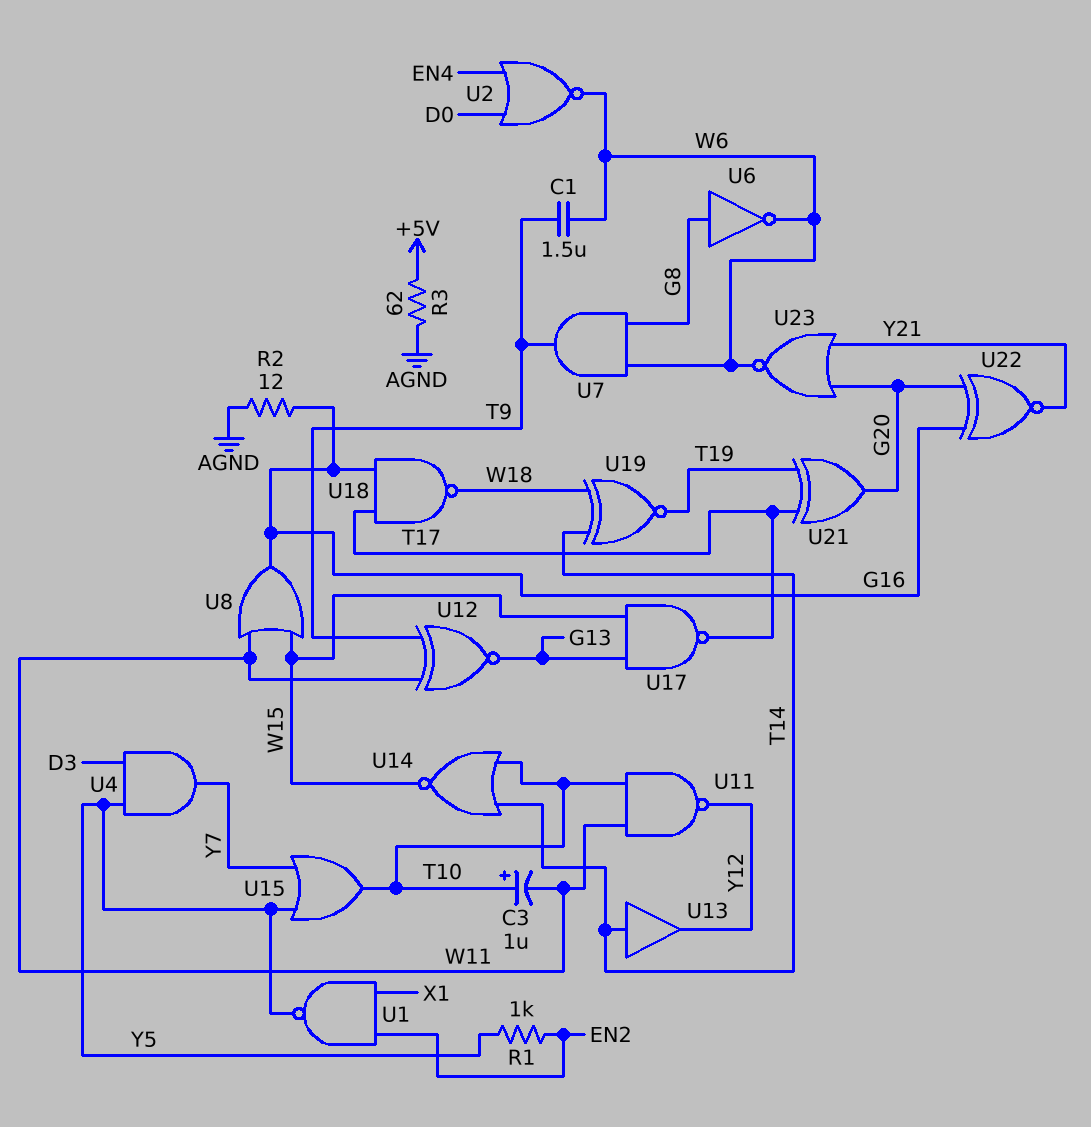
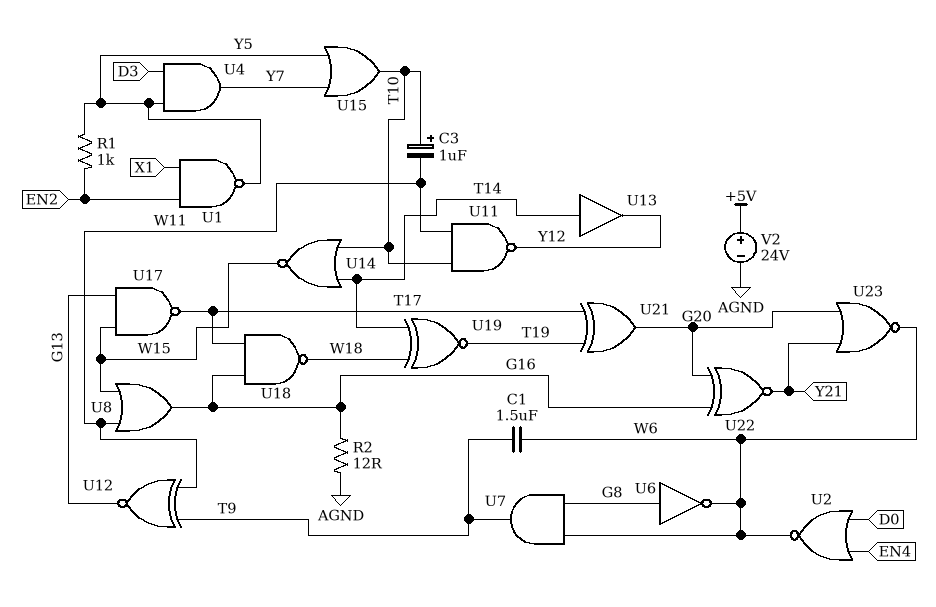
R3: 62 (+5V, AGND) -> none
V2: none -> 24V (plus +5V, minus AGND)

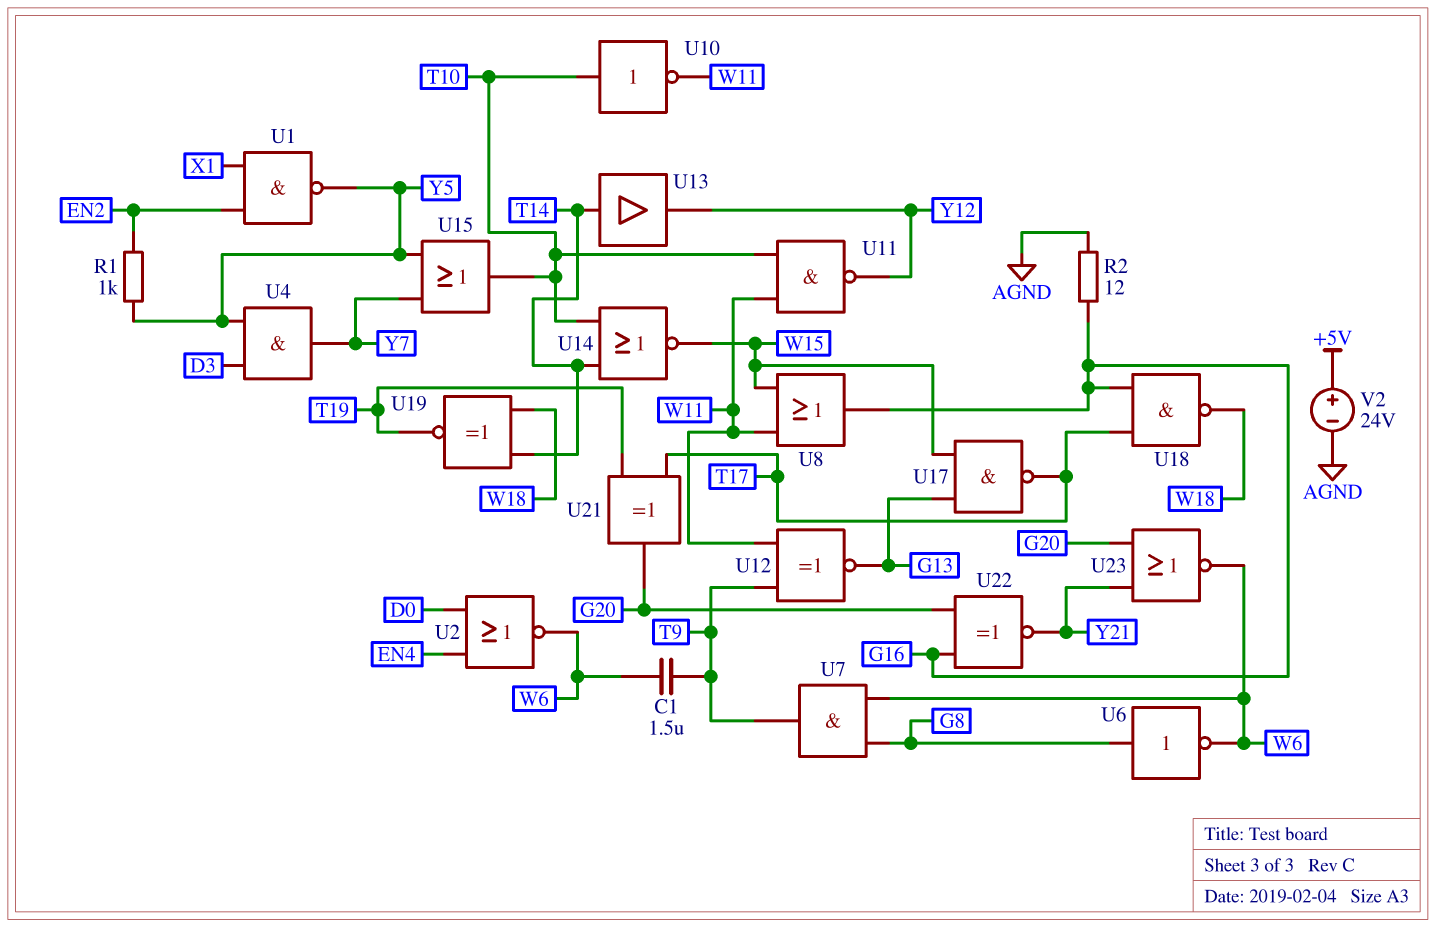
C3: 1uF (plus T10, minus W11) -> none
U10: none -> NOT (in T10, out W11)

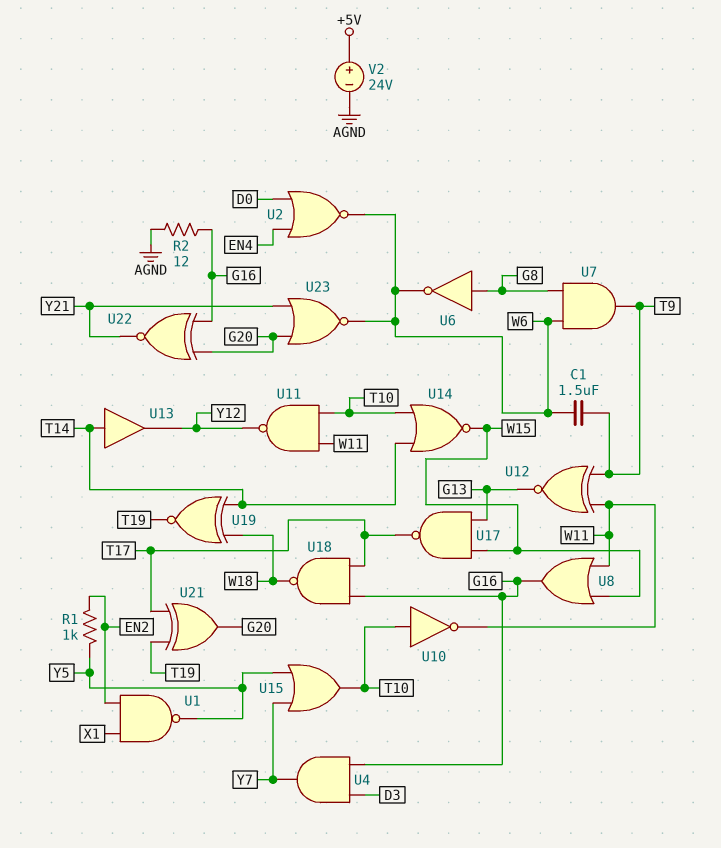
U4: AND (in D3, in Y5, out Y7) -> AND (in D3, in G16, out Y7)

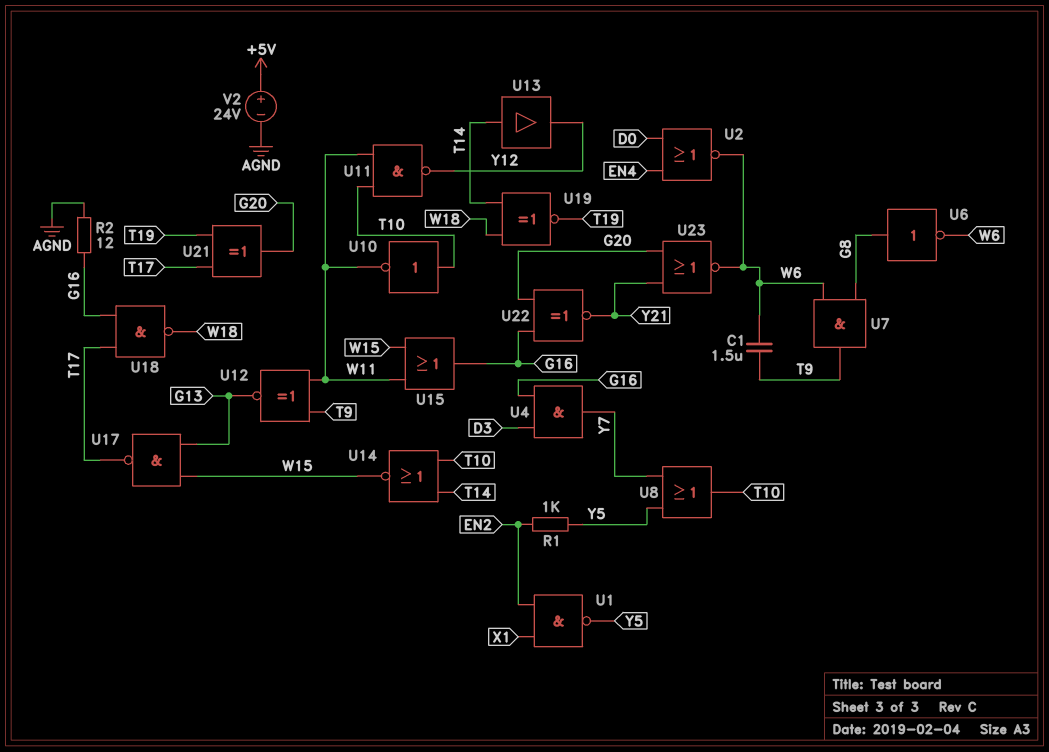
U8: OR (in W11, in W15, out G16) -> OR (in Y5, in Y7, out T10)
U15: OR (in Y5, in Y7, out T10) -> OR (in W11, in W15, out G16)

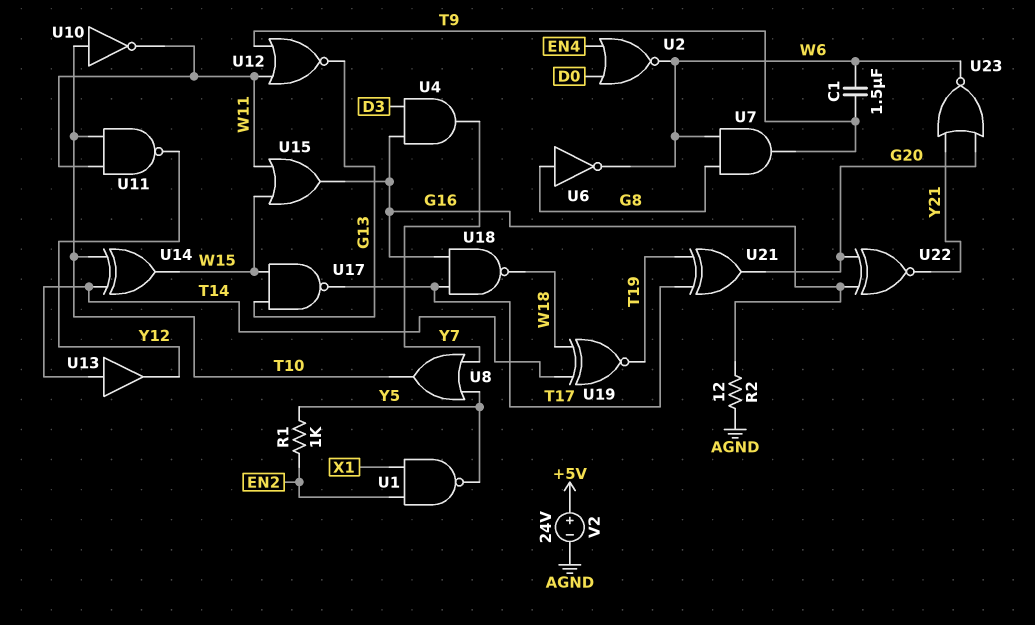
U12: XNOR (in T9, in W11, out G13) -> NOR (in T9, in W11, out G13)
U14: NOR (in T10, in T14, out W15) -> XOR (in T10, in T14, out W15)

